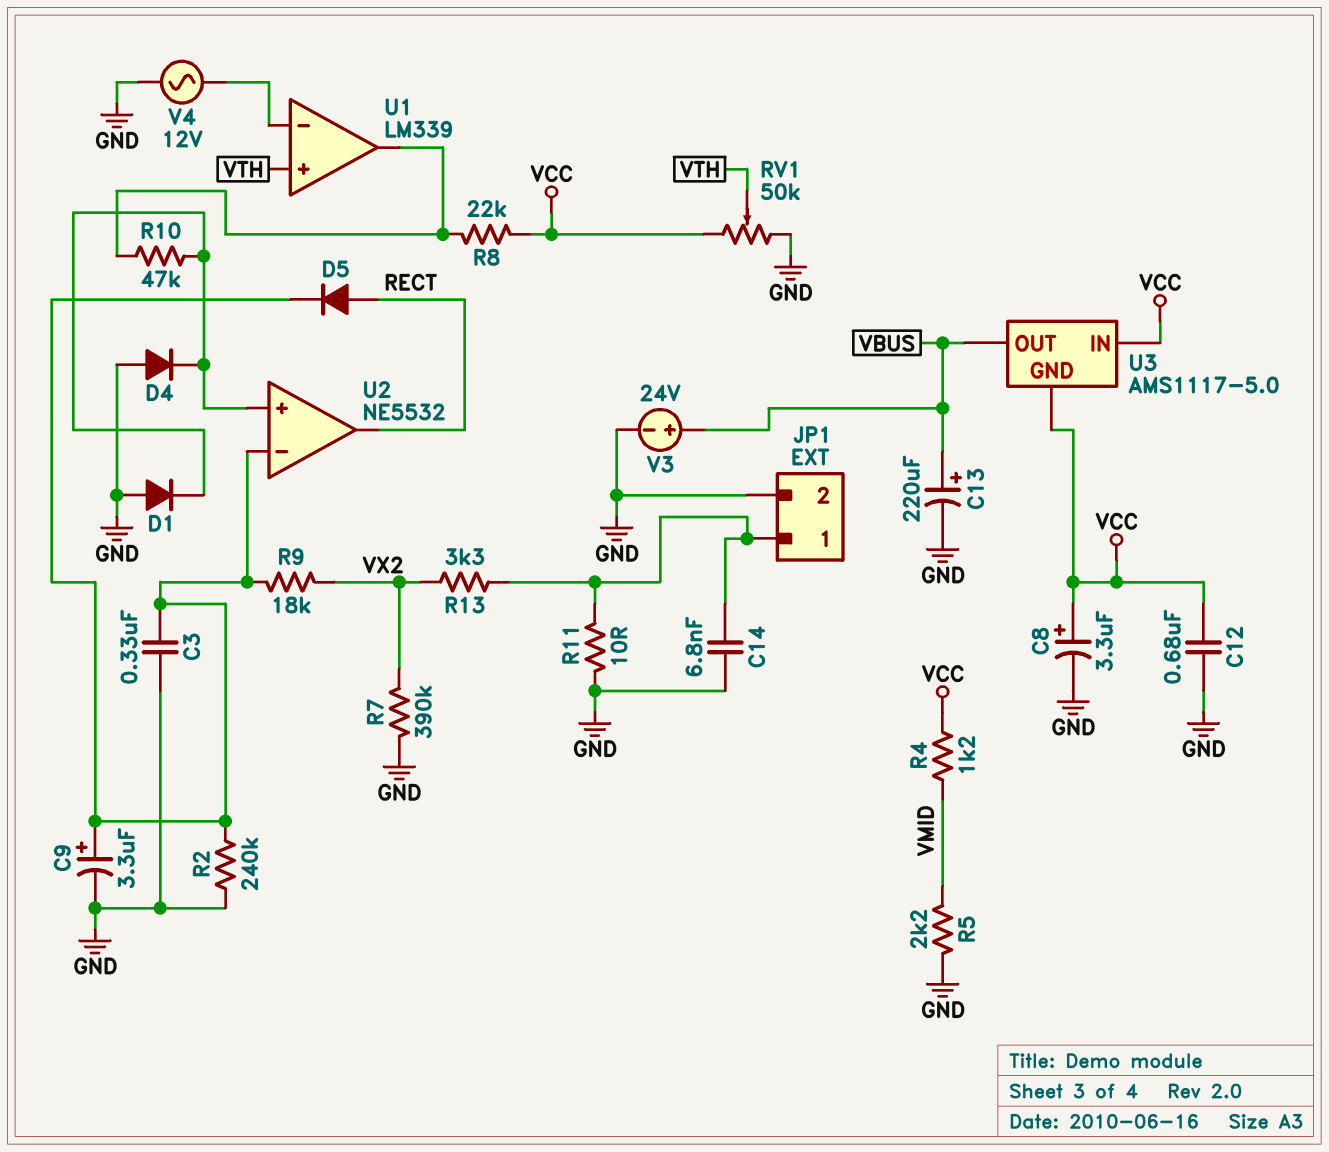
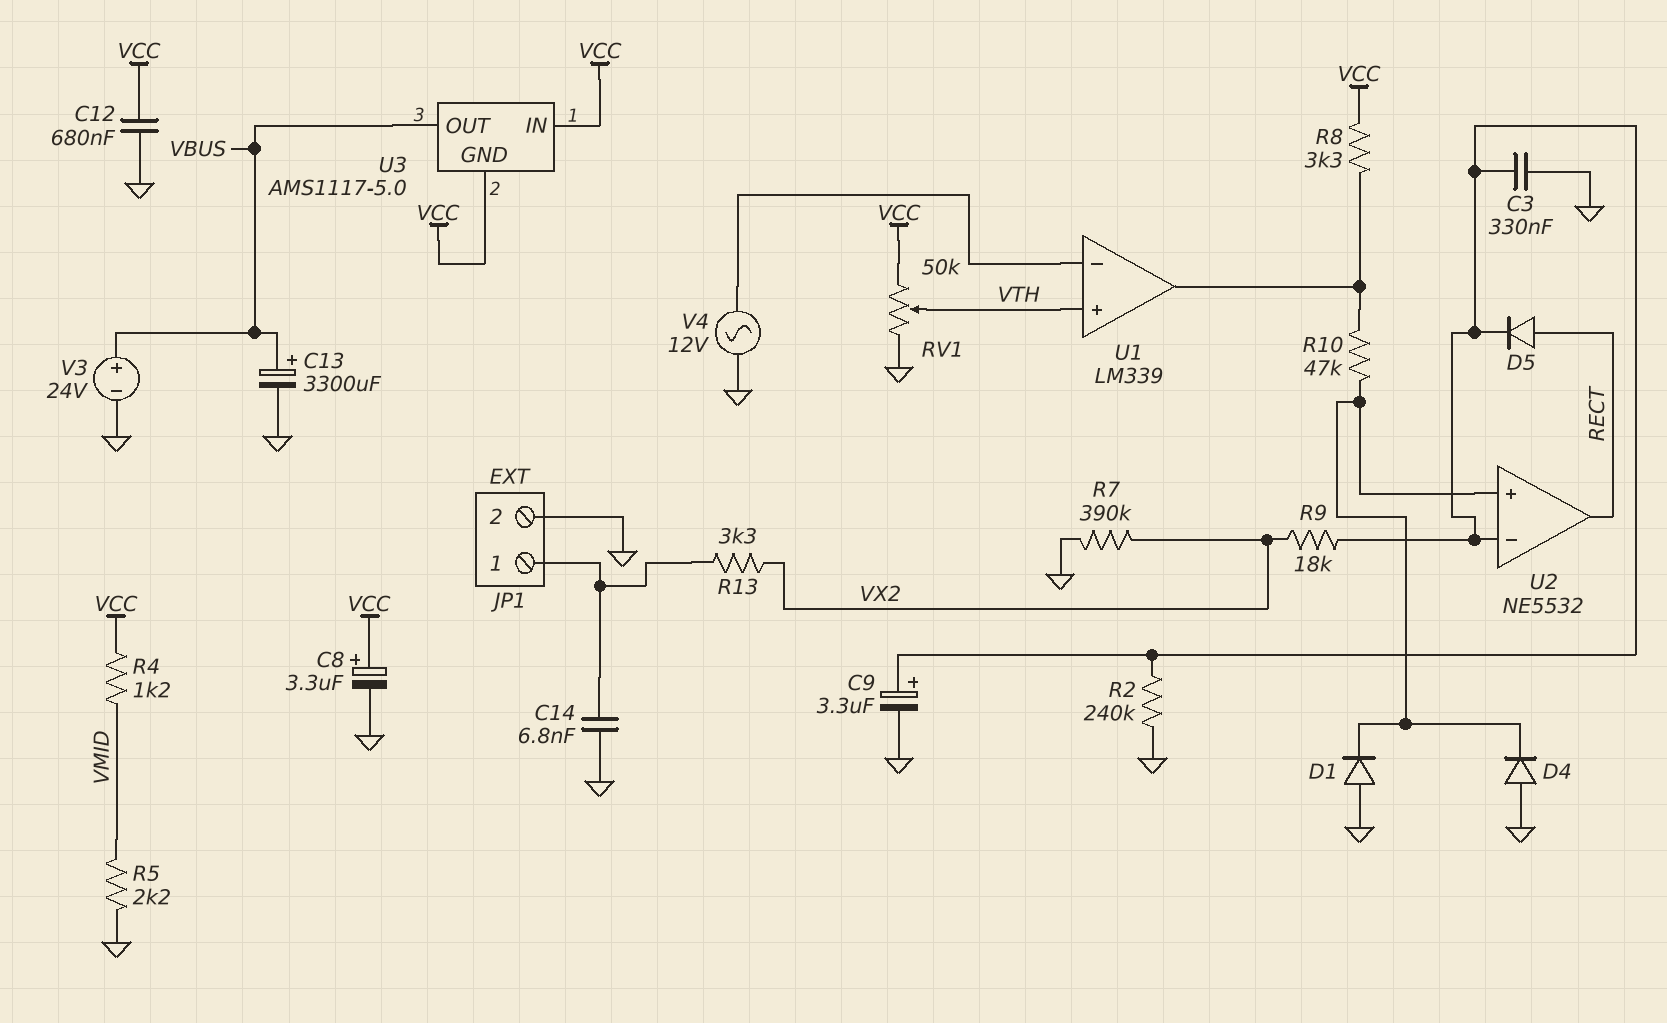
C13: 220uF (plus VBUS, minus GND) -> 3300uF (plus VBUS, minus GND)
R8: 22k (U1/out, VCC) -> 3.3k (U1/out, VCC)
R11: 10 (GND, JP1/1) -> none

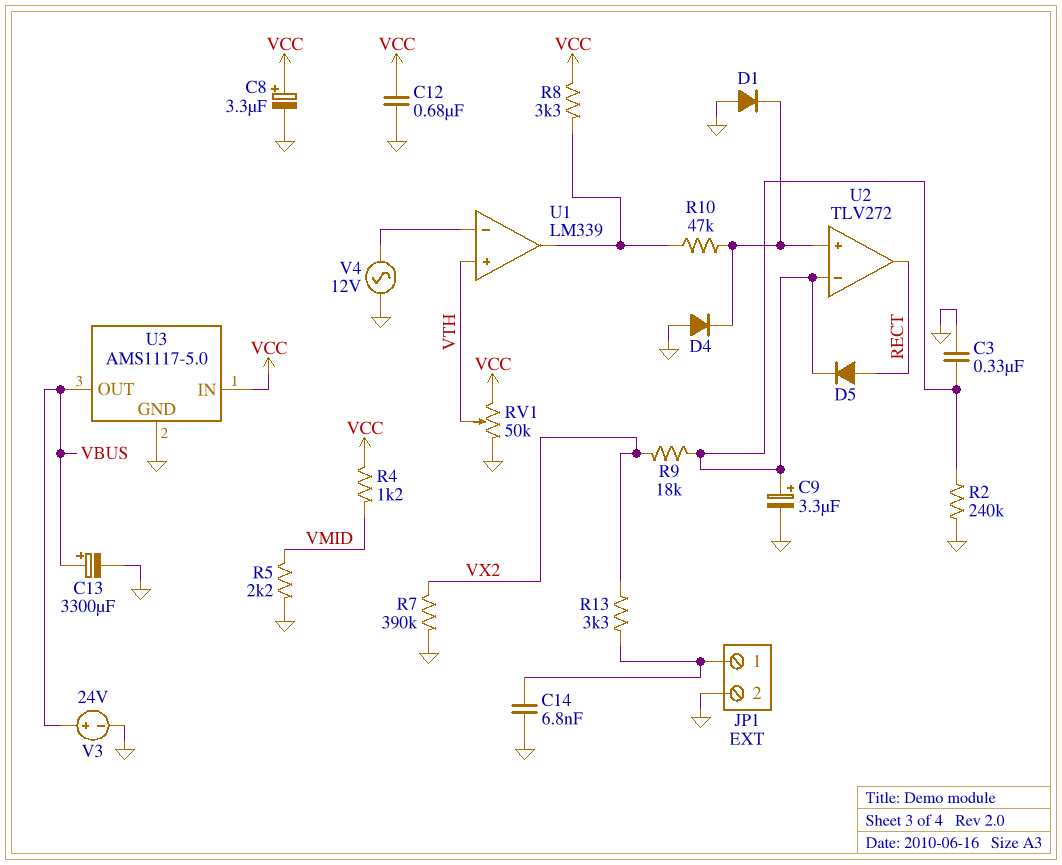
U2: NE5532 -> TLV272
U3 pin GND: VCC -> GND

